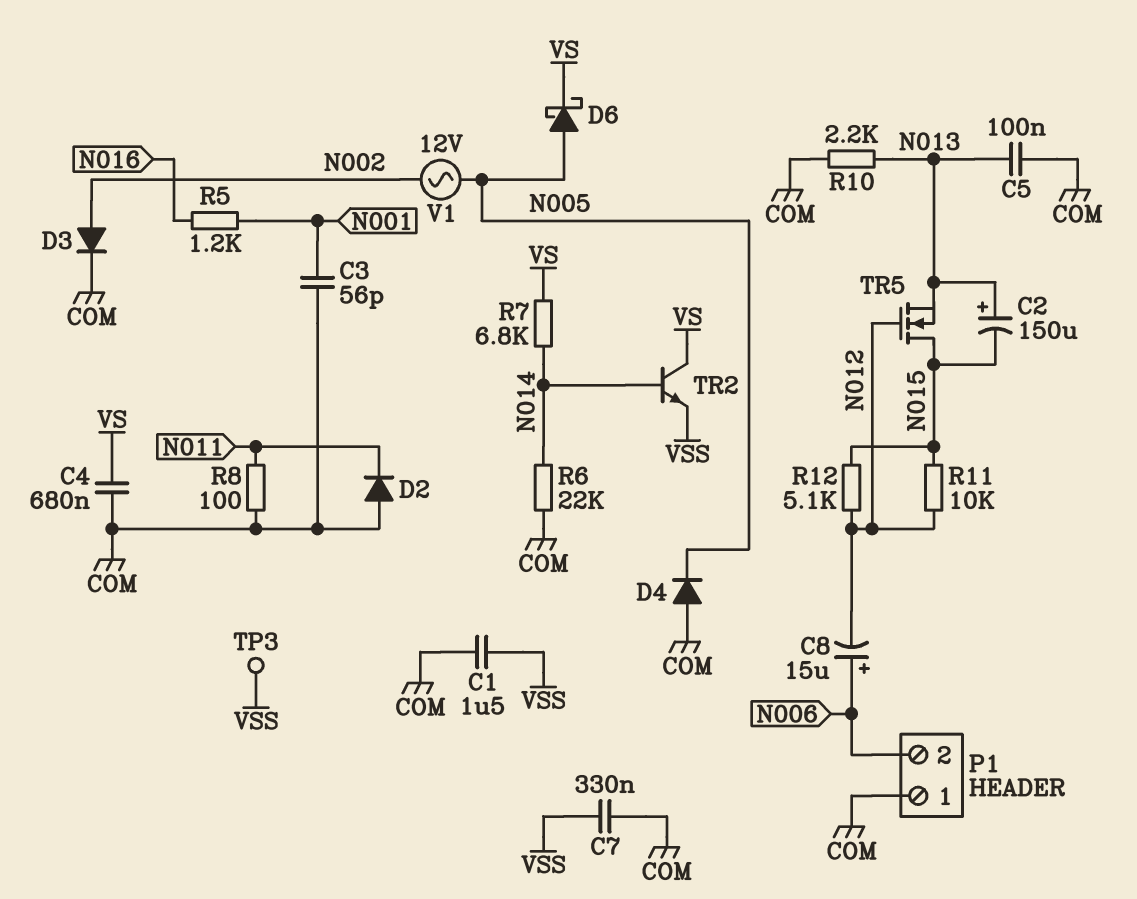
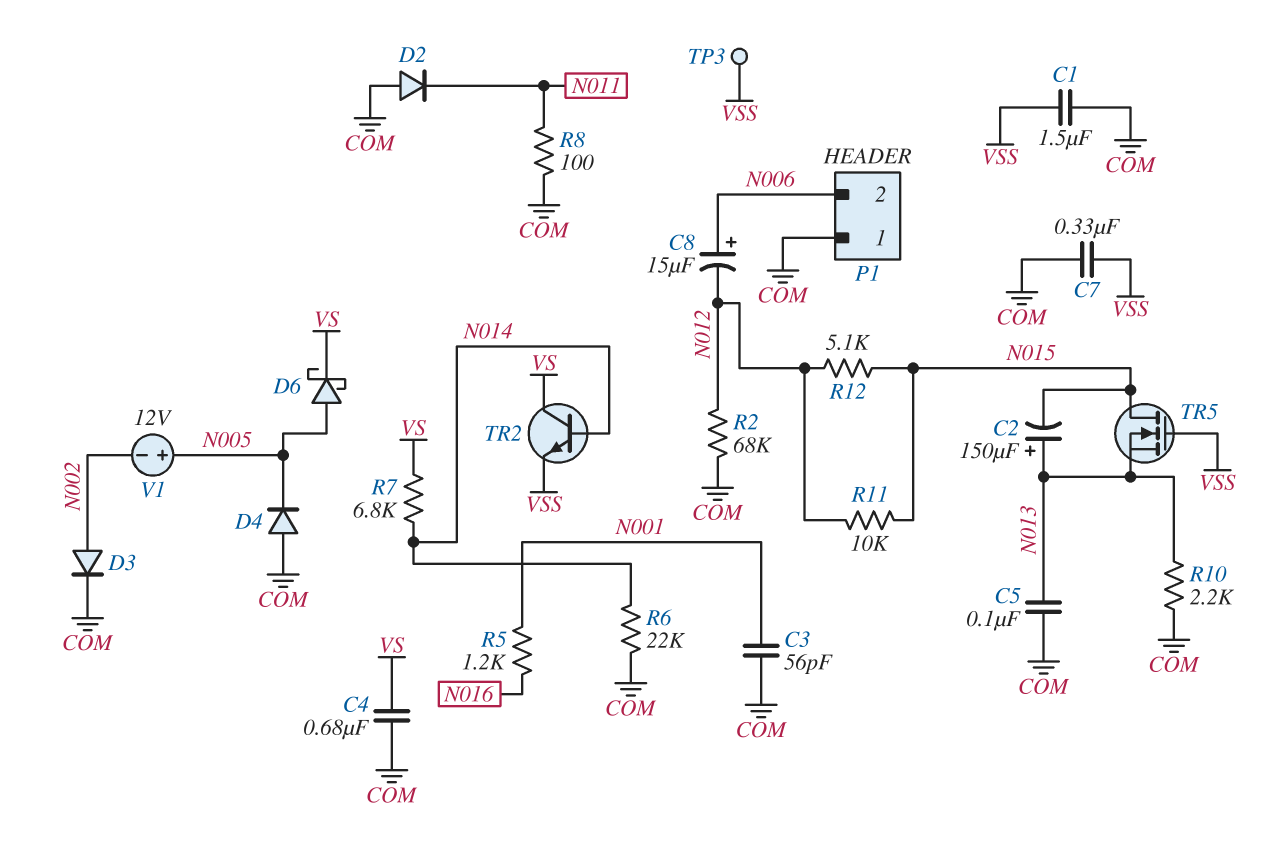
R2: none -> 68k (COM, N012)
TR5: NMOS (G N012, D N015, S N013) -> NMOS (G VSS, D N015, S N013)
V1: AC 12V (N002, N005) -> 12V (plus N005, minus N002)

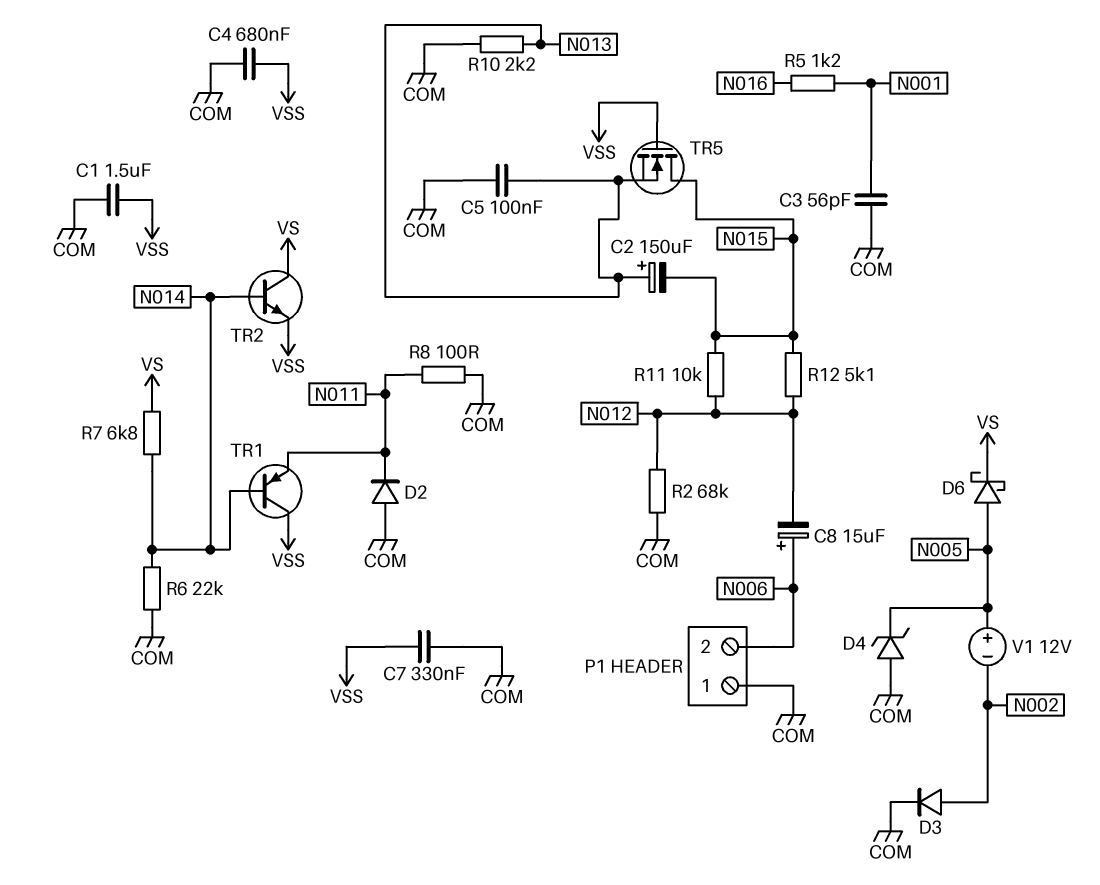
C4: 680nF (COM, VS) -> 680nF (COM, VSS)
D4: diode (A COM, K N005) -> zener (A COM, K N005)
TP3: test point (VSS) -> none
TR1: none -> PNP (B N014, C VSS, E N011)

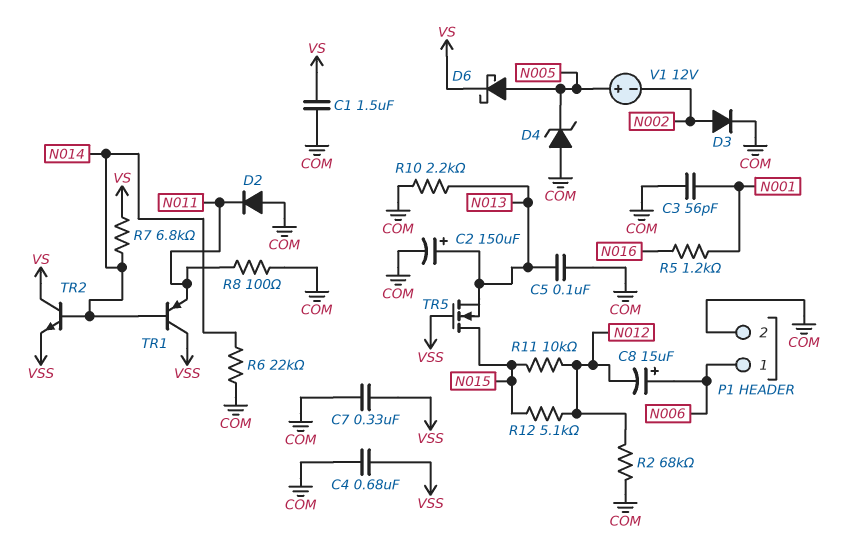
C1: 1.5uF (COM, VSS) -> 1.5uF (COM, VS)
C2: 150uF (plus N013, minus N015) -> 150uF (plus N013, minus COM)
P1 pin 1: COM -> N006
P1 pin 2: N006 -> COM

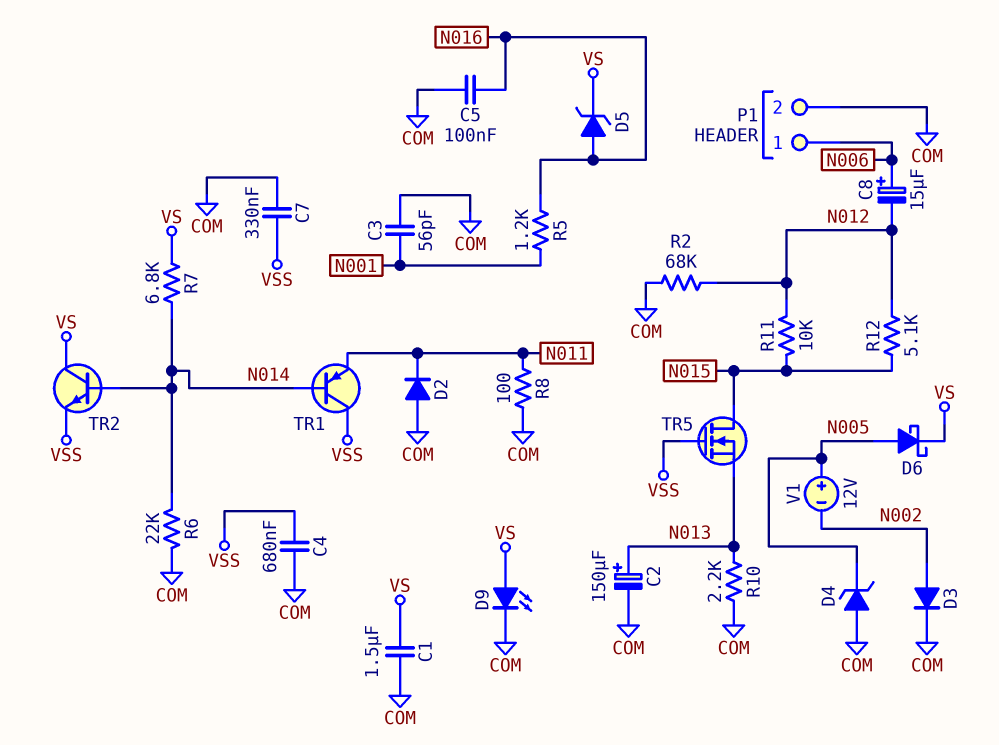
C5: 100nF (COM, N013) -> 100nF (COM, N016)
D5: none -> zener (A N016, K VS)
D9: none -> LED (A VS, K COM)

